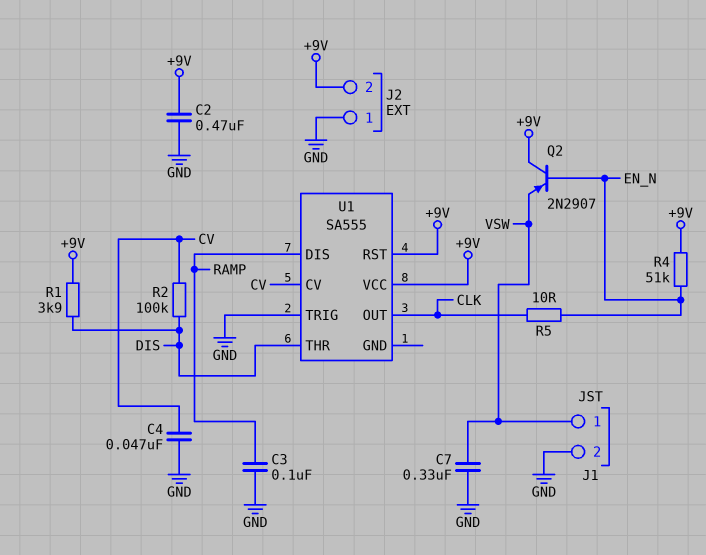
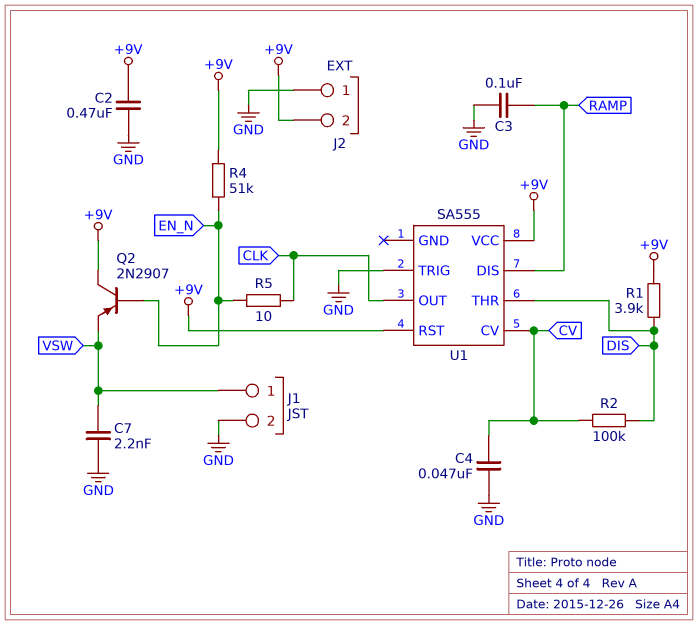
C7: 330nF (GND, VSW) -> 2.2nF (GND, VSW)

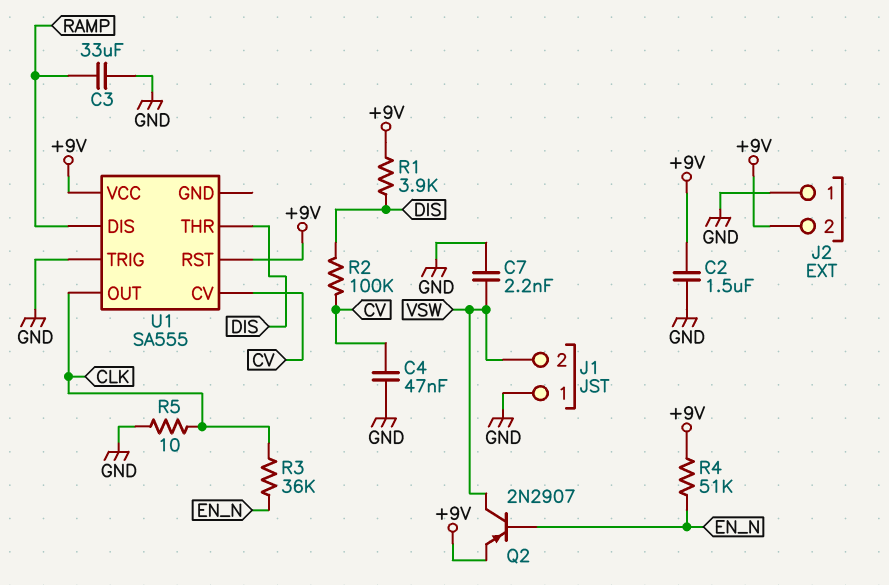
C2: 470nF (+9V, GND) -> 1.5uF (+9V, GND)
C3: 100nF (GND, RAMP) -> 33uF (GND, RAMP)
J1 pin 1: VSW -> GND
J1 pin 2: GND -> VSW
Q2: PNP 2N2907 (B EN_N, C +9V, E VSW) -> PNP 2N2907 (B EN_N, C VSW, E +9V)
R3: none -> 36k (CLK, EN_N)
R5: 10 (CLK, EN_N) -> 10 (CLK, GND)

